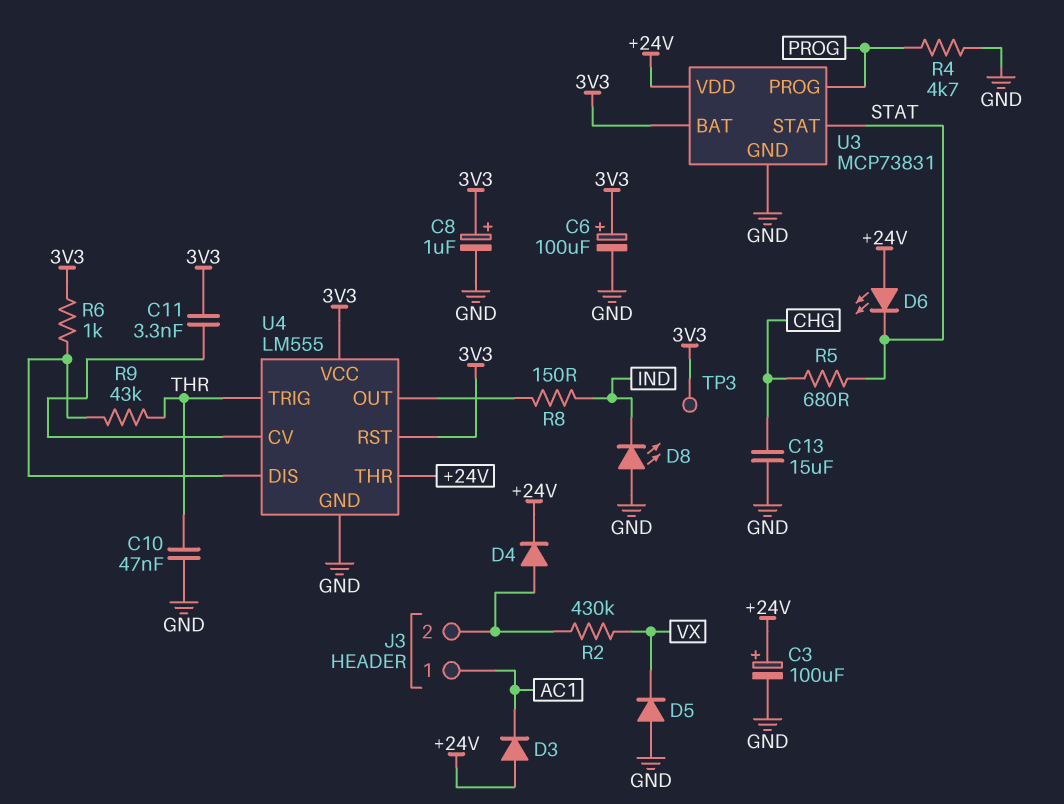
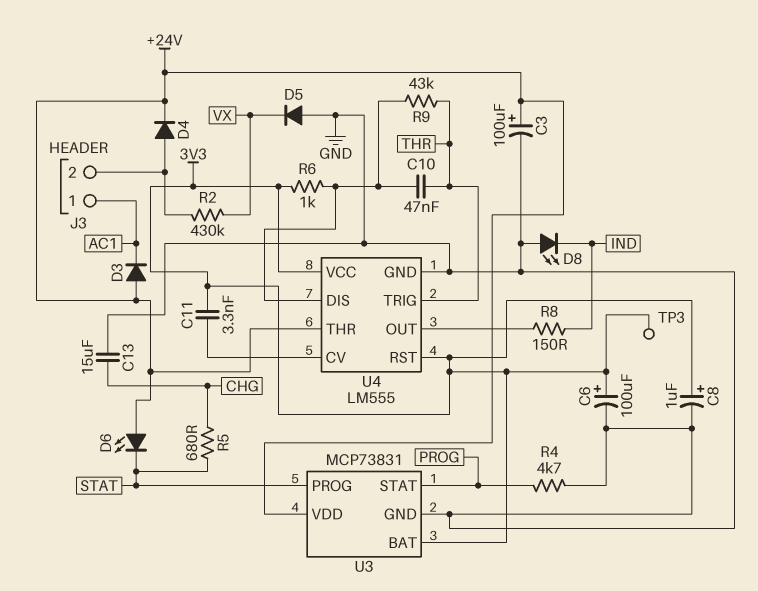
C10: 47nF (GND, THR) -> 47nF (THR, U4/DIS)
U3 pin PROG: PROG -> STAT
U3 pin STAT: STAT -> PROG

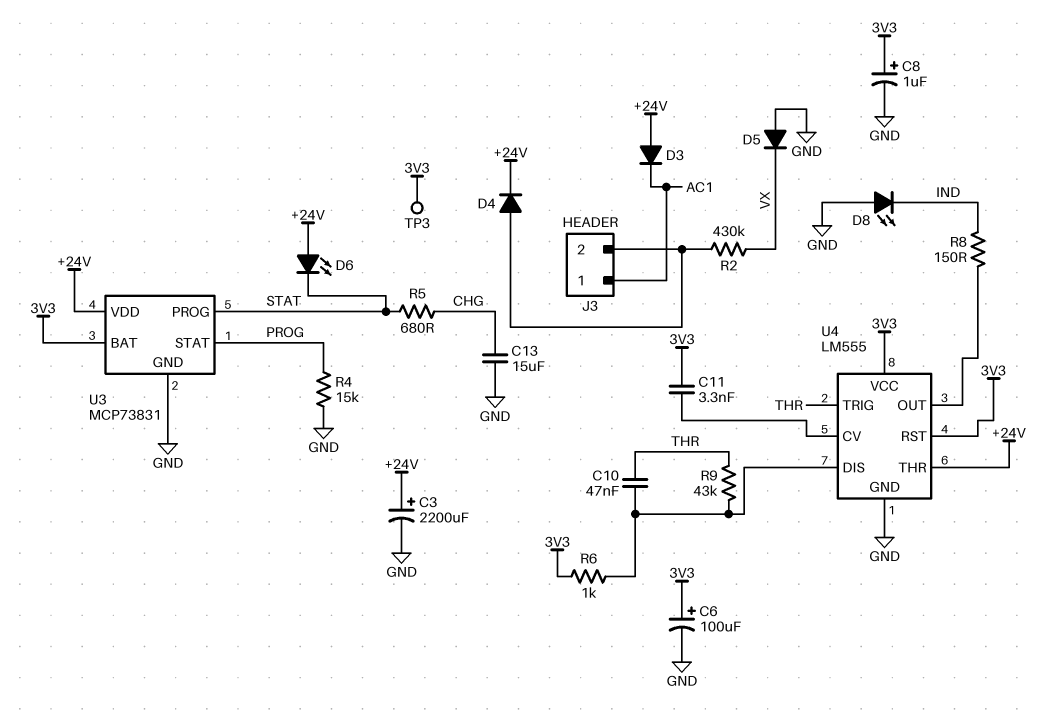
C3: 100uF (plus +24V, minus GND) -> 2200uF (plus +24V, minus GND)
R4: 4.7k (GND, PROG) -> 15k (GND, PROG)

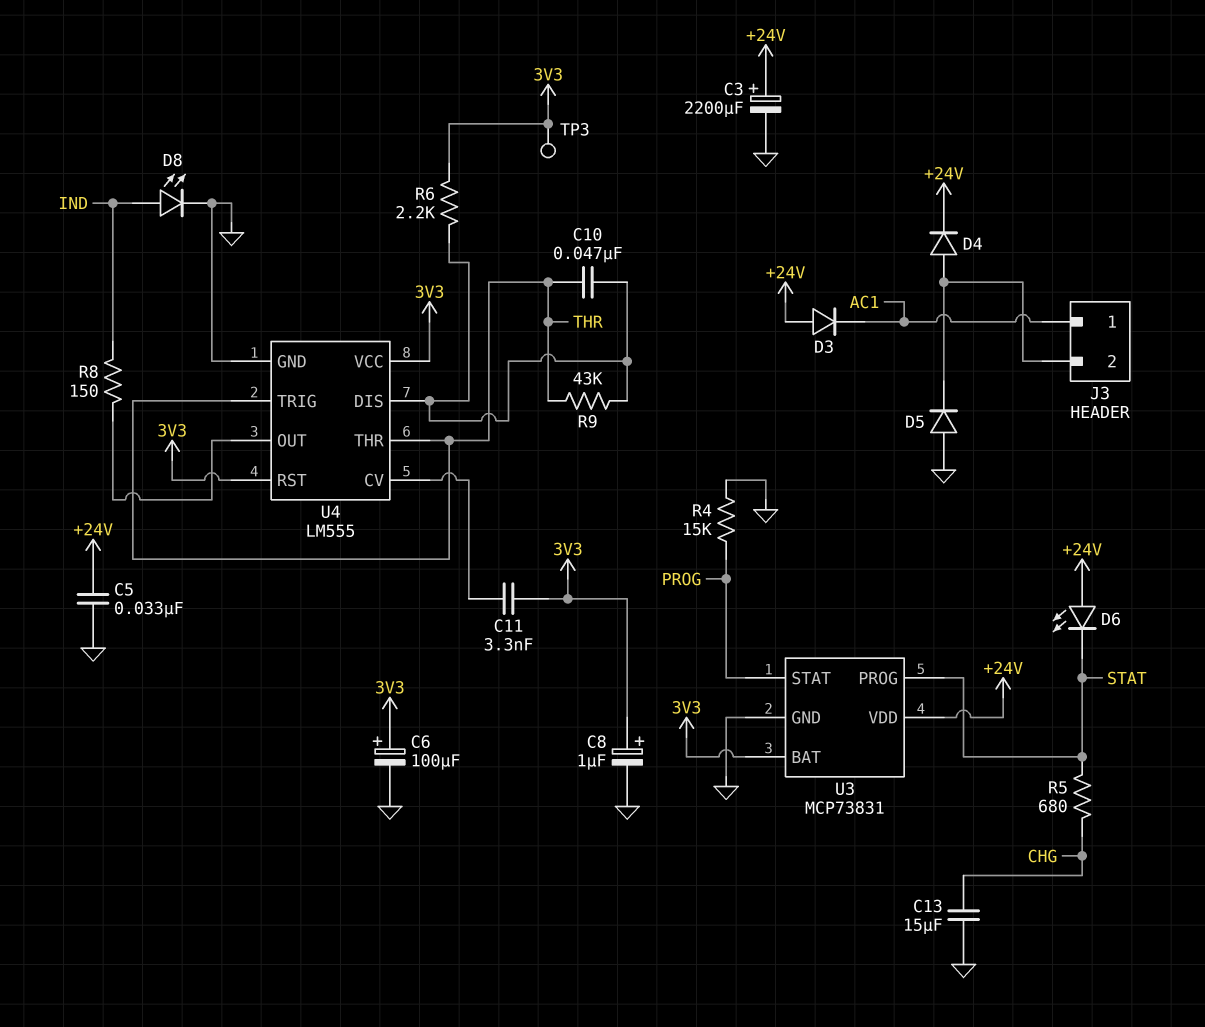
C5: none -> 33nF (+24V, GND)
D5: diode (A GND, K VX) -> diode (A GND, K J3/2)
D8: LED (A GND, K IND) -> LED (A IND, K GND)
R2: 430k (J3/2, VX) -> none
R6: 1k (3V3, U4/DIS) -> 2.2k (3V3, U4/DIS)
U4 pin THR: +24V -> THR

